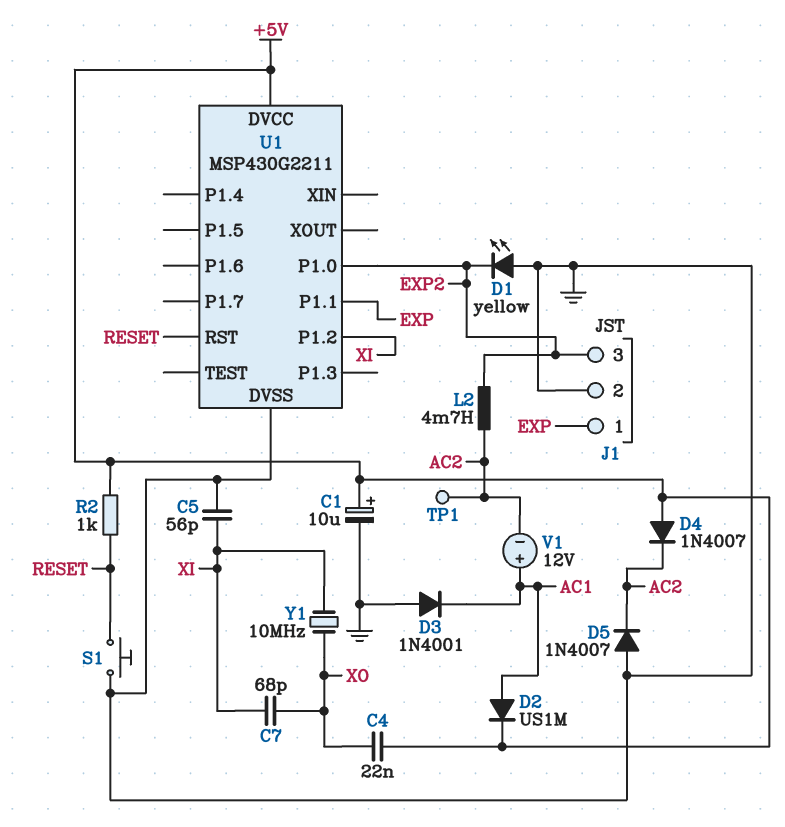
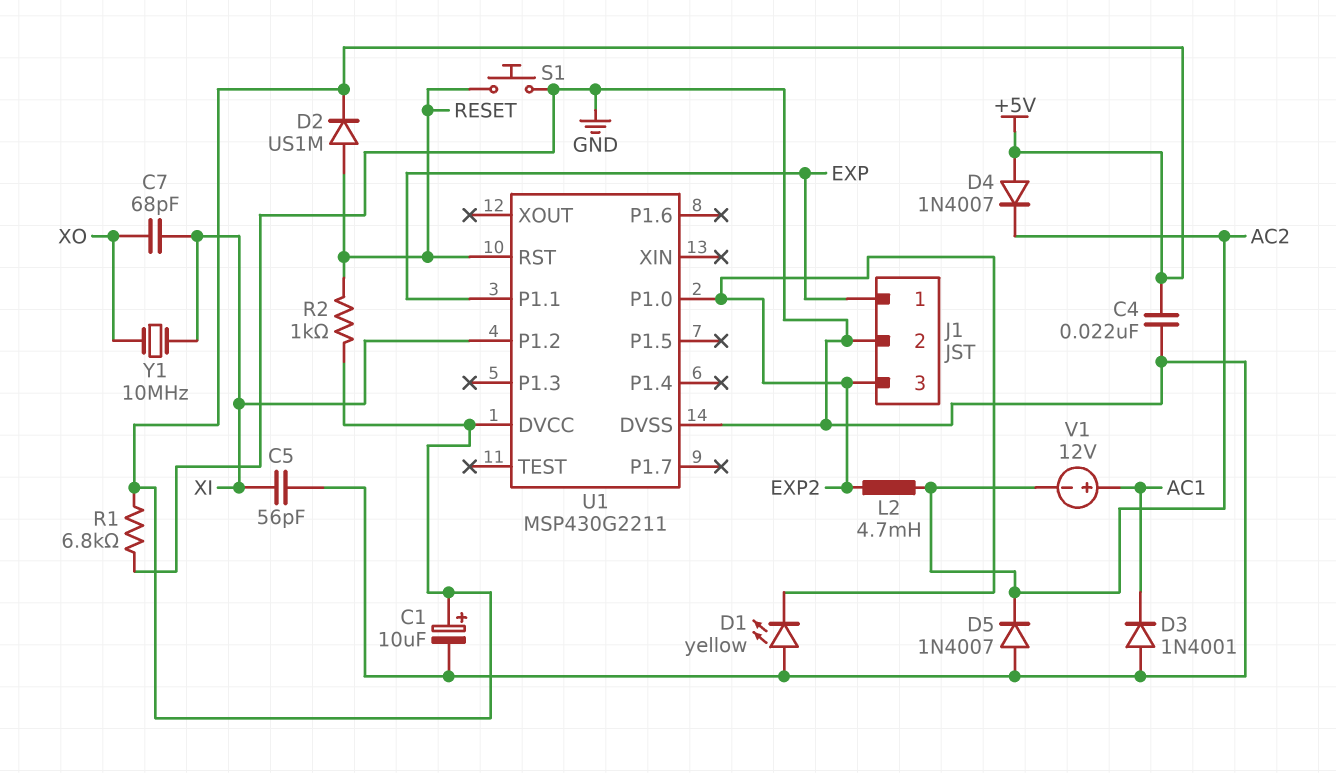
C4: 22nF (+5V, XO) -> 22nF (+5V, GND)
D2: diode US1M (A AC1, K +5V) -> diode US1M (A RESET, K +5V)
R1: none -> 6.8k (+5V, GND)
TP1: test point (AC2) -> none

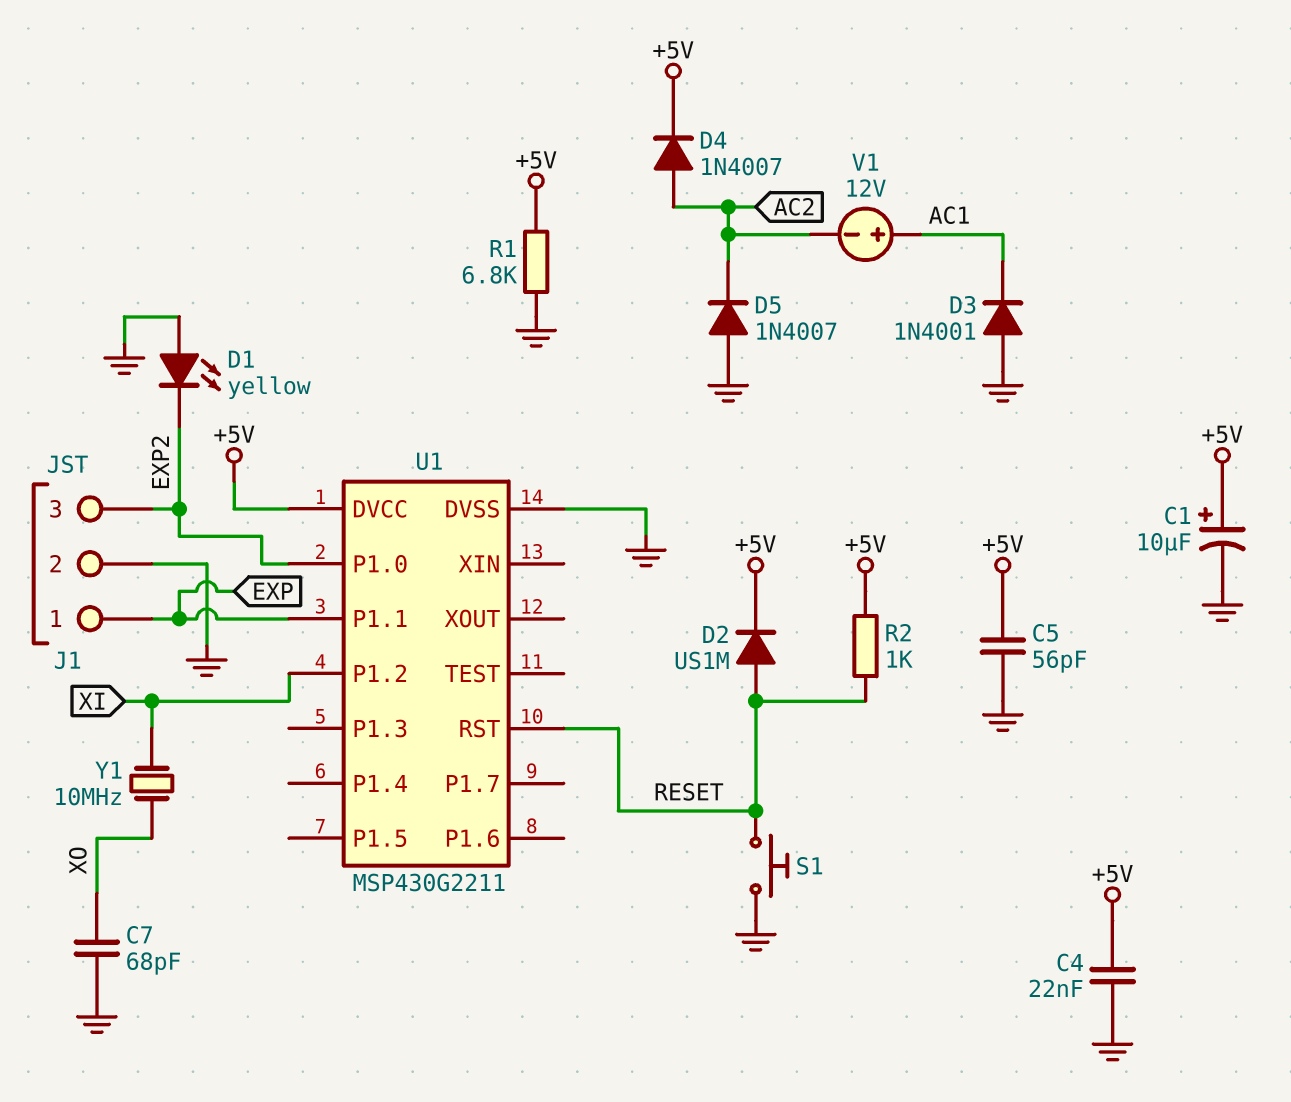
C5: 56pF (GND, XI) -> 56pF (+5V, GND)
C7: 68pF (XI, XO) -> 68pF (GND, XO)
D4: diode 1N4007 (A +5V, K AC2) -> diode 1N4007 (A AC2, K +5V)
L2: 4.7mH (AC2, EXP2) -> none

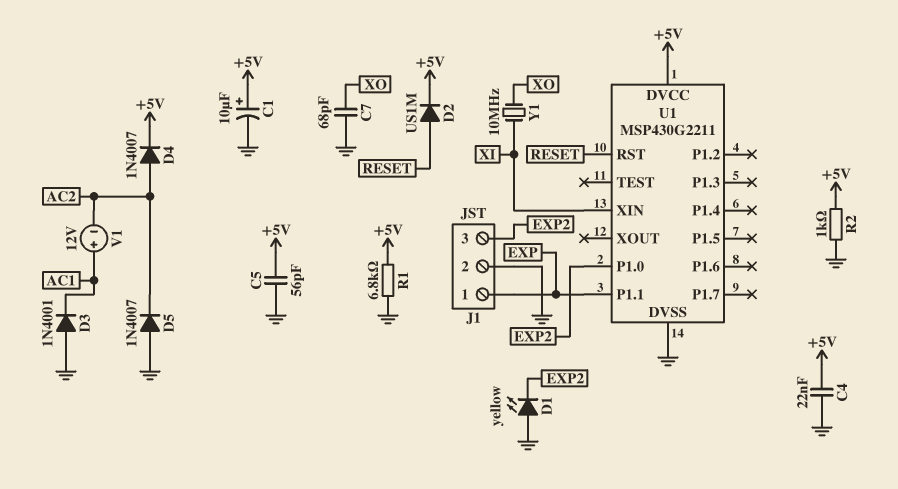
R2: 1k (+5V, RESET) -> 1k (+5V, GND)
S1: button (GND, RESET) -> none
U1 pin P1.2: XI -> none
U1 pin XIN: none -> XI

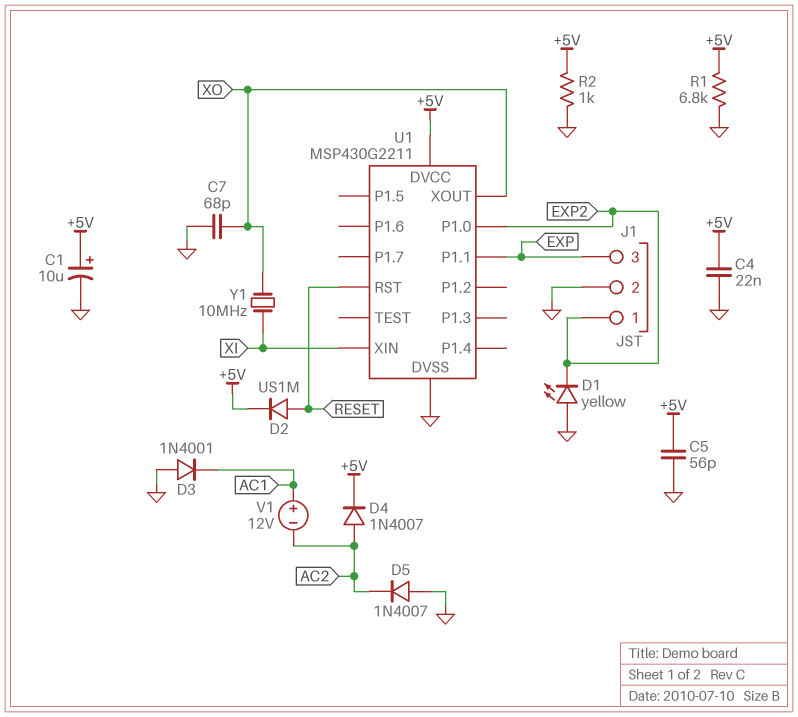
J1 pin 1: EXP -> EXP2
J1 pin 3: EXP2 -> EXP
U1 pin XOUT: none -> XO

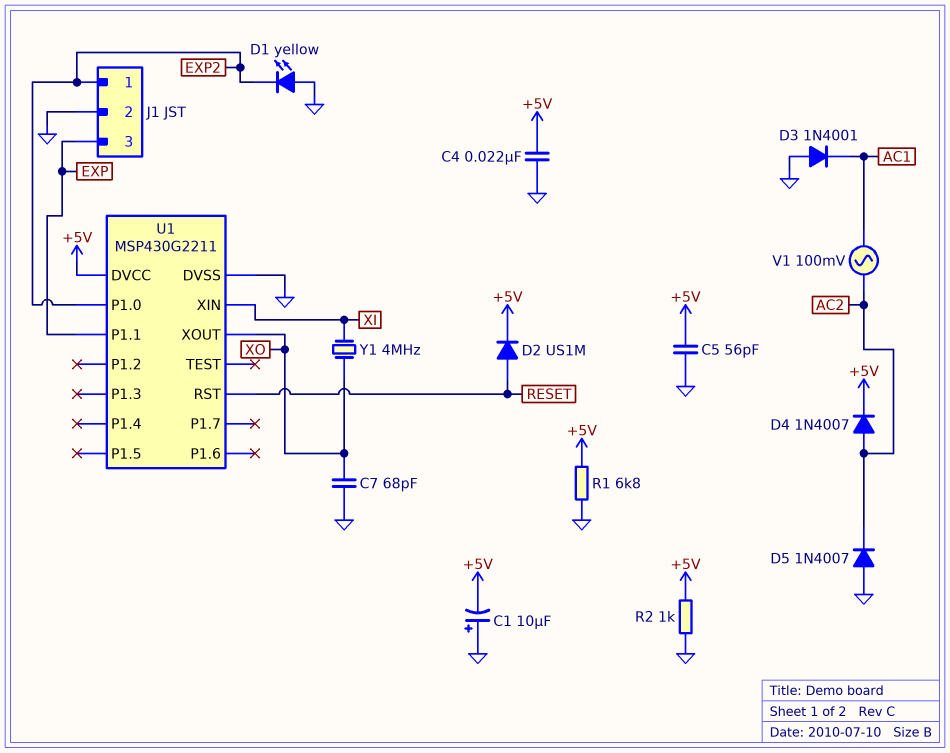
C1: 10uF (plus +5V, minus GND) -> 10uF (plus GND, minus +5V)
V1: 12V (plus AC1, minus AC2) -> AC 100mV (AC1, AC2)
Y1: 10MHz (XI, XO) -> 4MHz (XI, XO)

